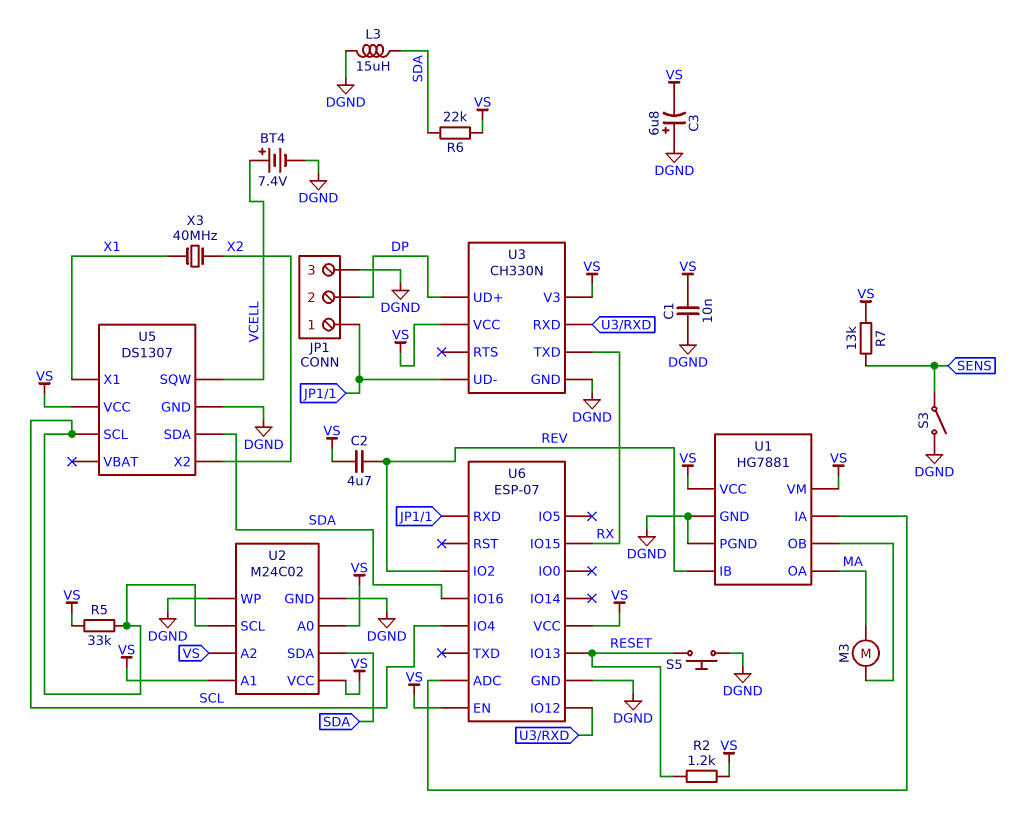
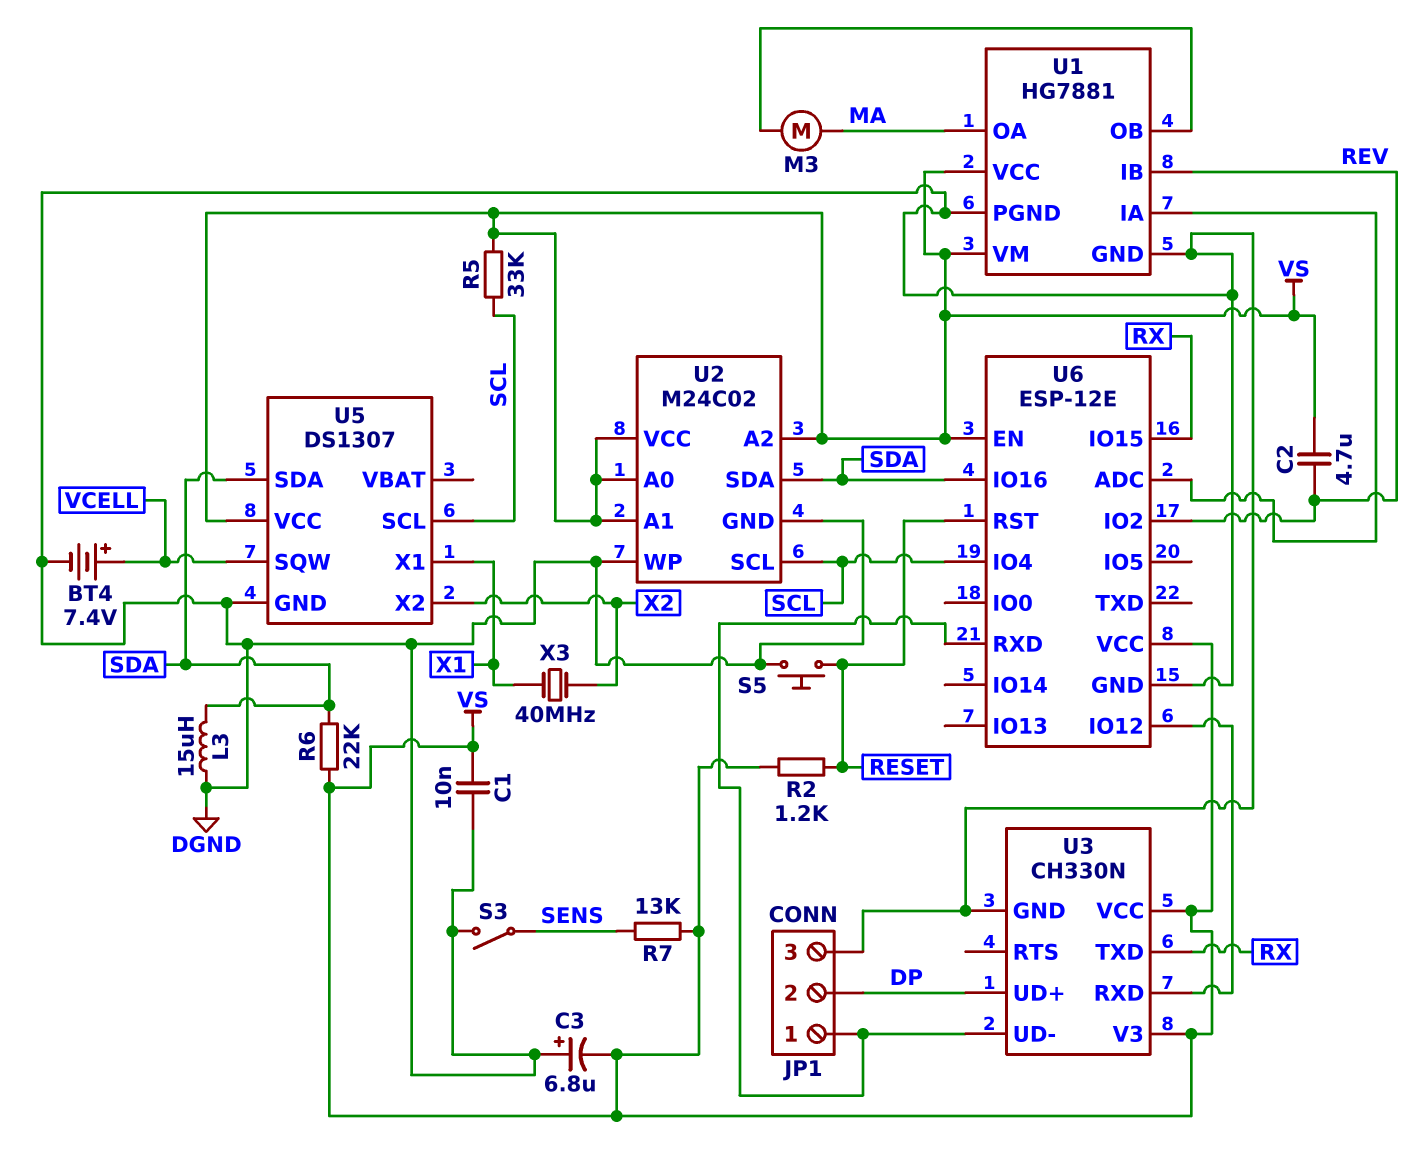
U6: ESP-07 -> ESP-12E
U6 pin IO13: RESET -> none
U6 pin RST: none -> RESET

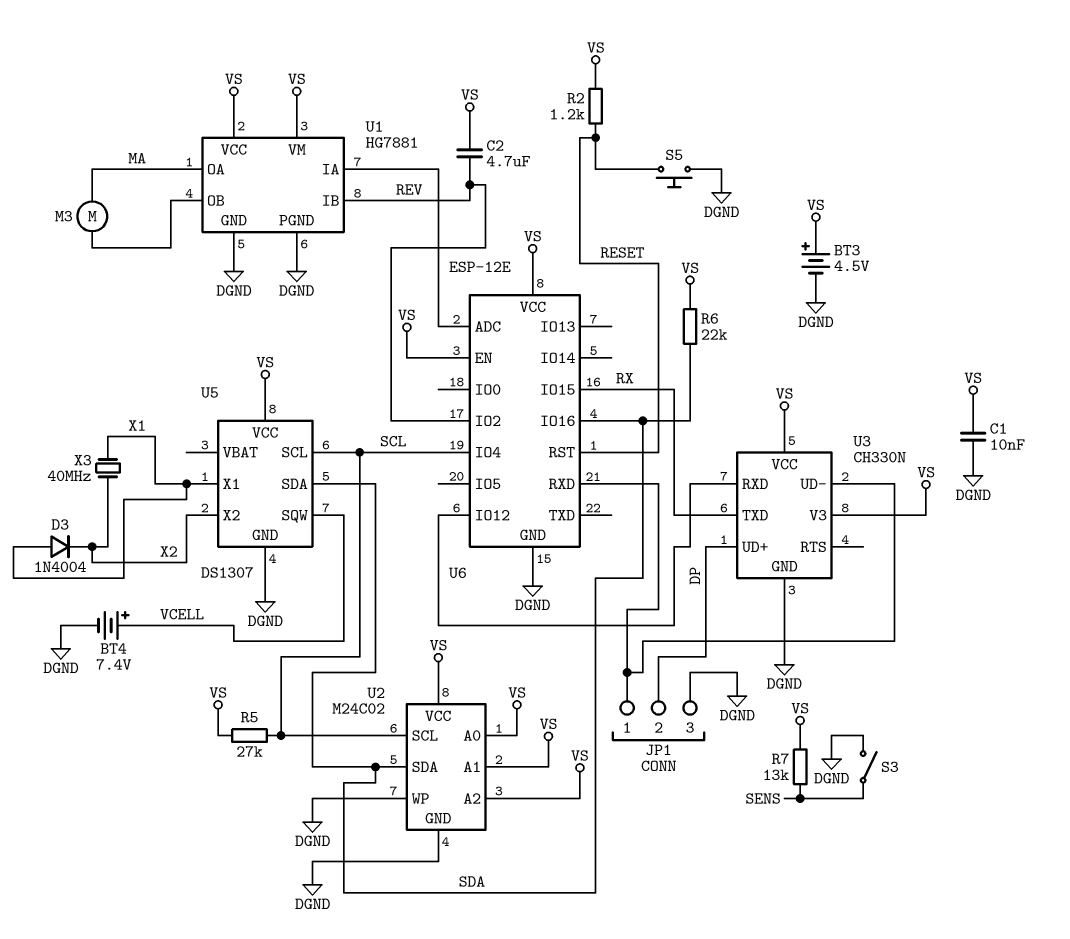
BT3: none -> 4.5V (plus VS, minus DGND)
C3: 6.8uF (plus DGND, minus VS) -> none
D3: none -> diode 1N4004 (A X1, K X2)
L3: 15uH (DGND, SDA) -> none
R5: 33k (SCL, VS) -> 27k (SCL, VS)

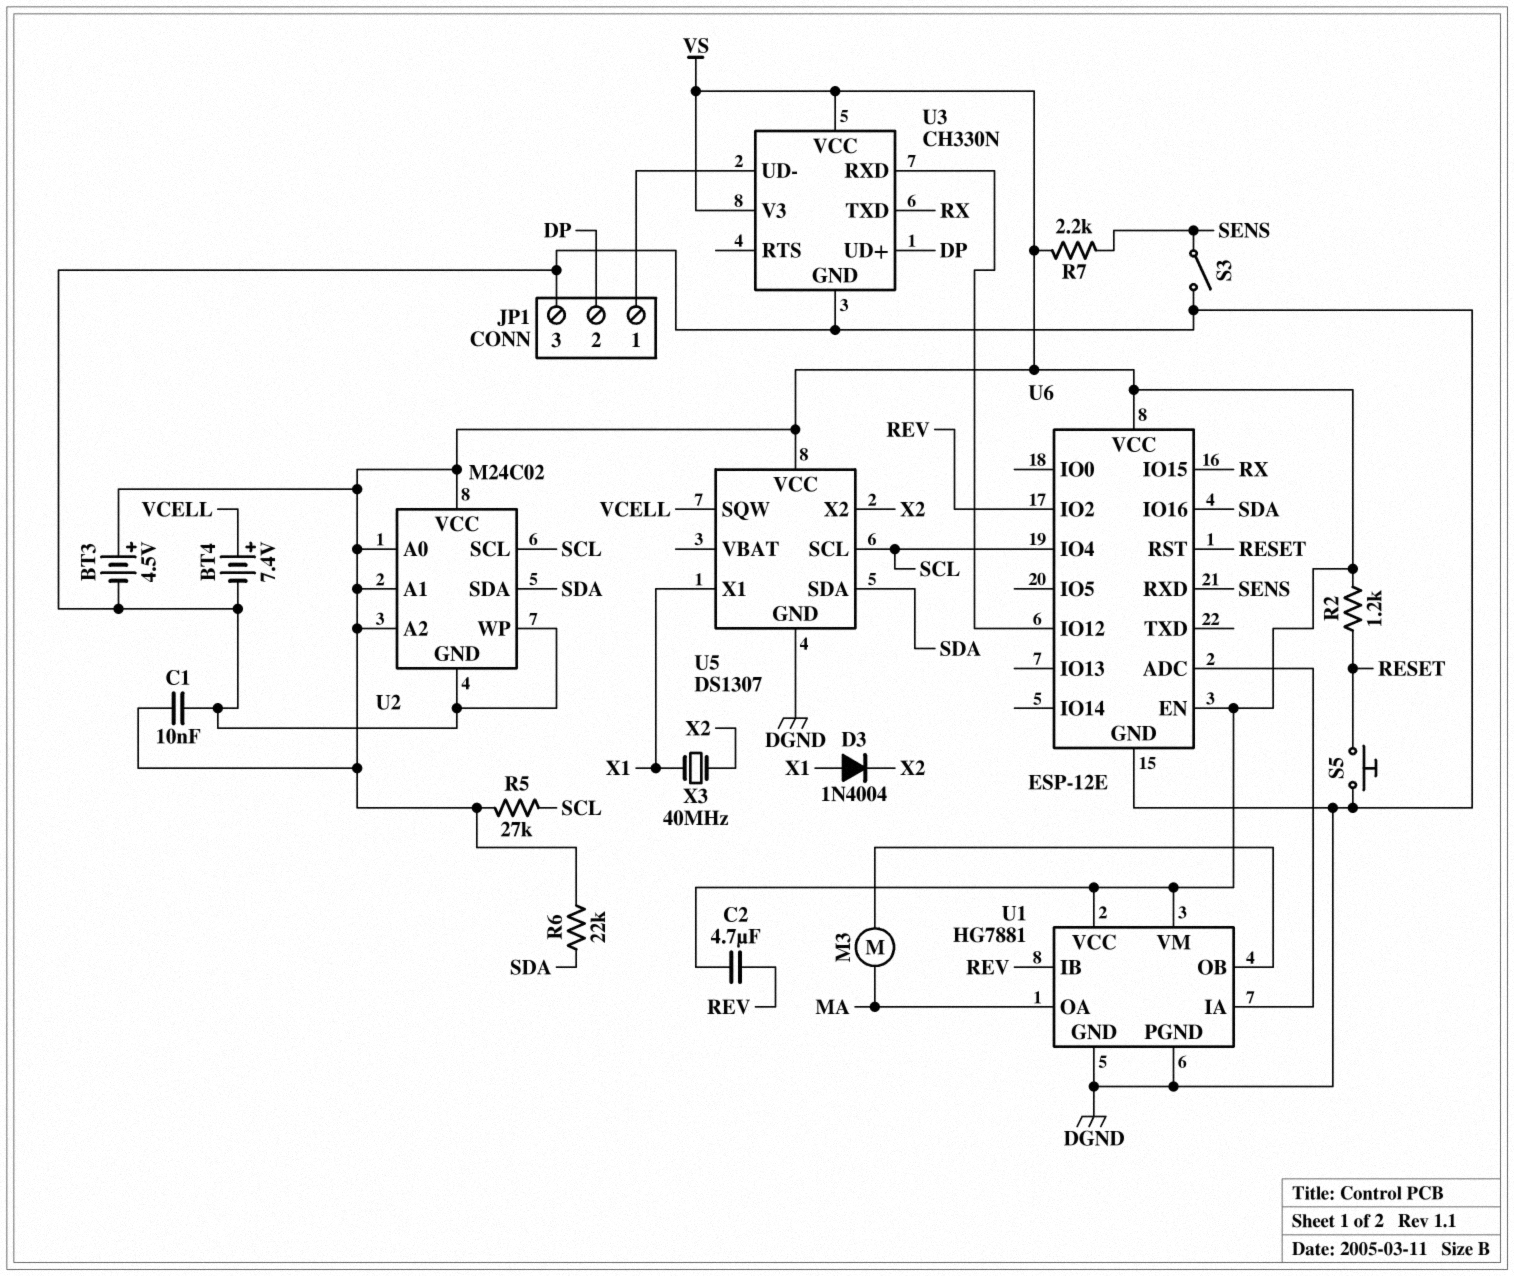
R7: 13k (SENS, VS) -> 2.2k (SENS, VS)
U6 pin RXD: JP1/1 -> SENS

